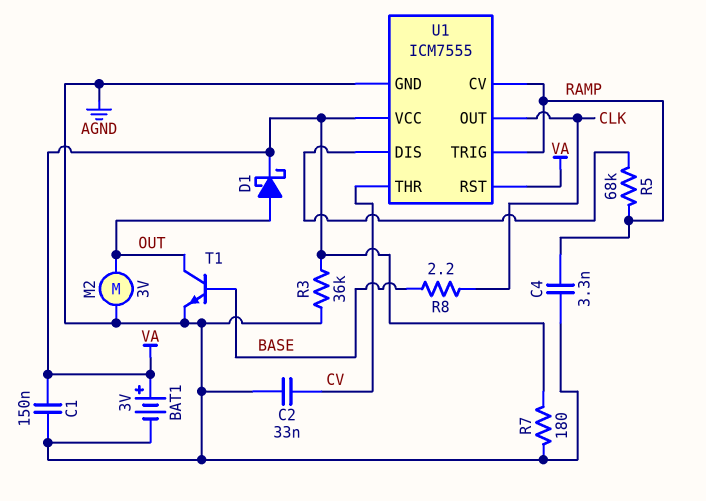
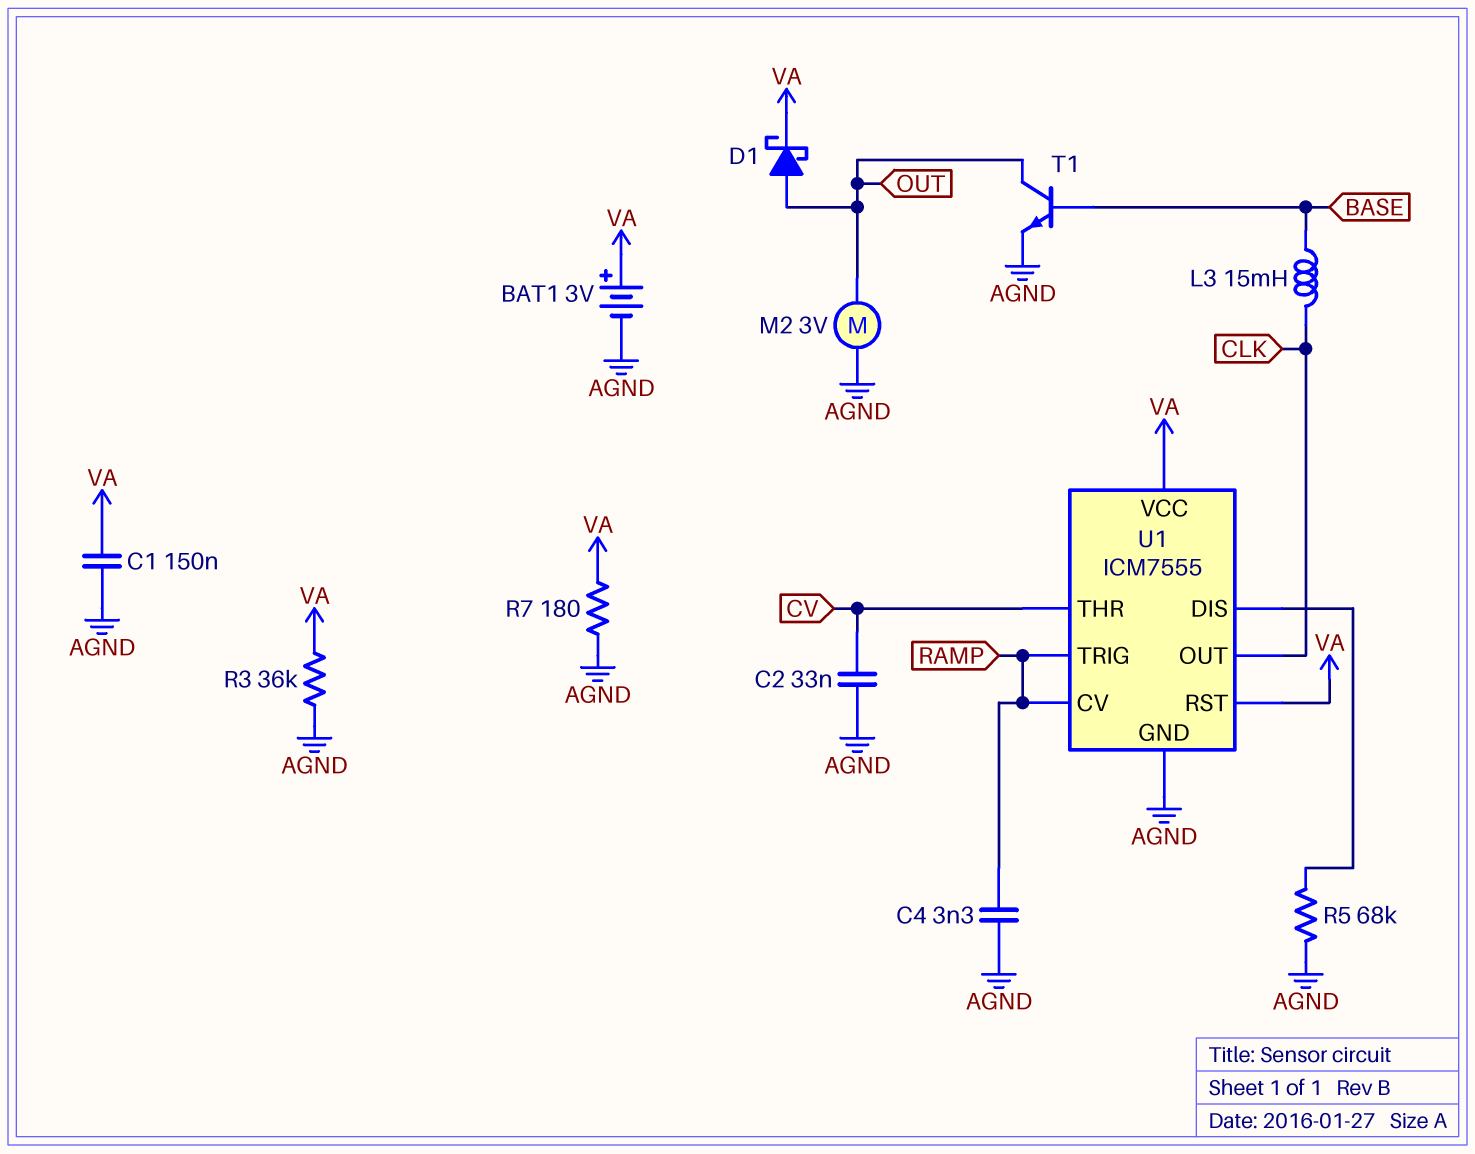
L3: none -> 15mH (BASE, CLK)
R5: 68k (RAMP, U1/DIS) -> 68k (AGND, U1/DIS)
R8: 2.2 (BASE, CLK) -> none

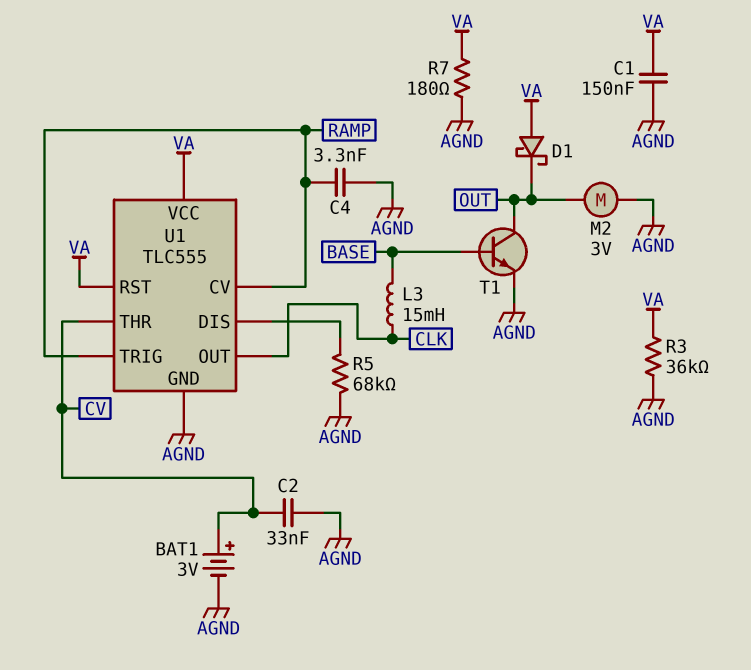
BAT1: 3V (plus VA, minus AGND) -> 3V (plus CV, minus AGND)
D1: schottky (A OUT, K VA) -> schottky (A VA, K OUT)
U1: ICM7555 -> TLC555

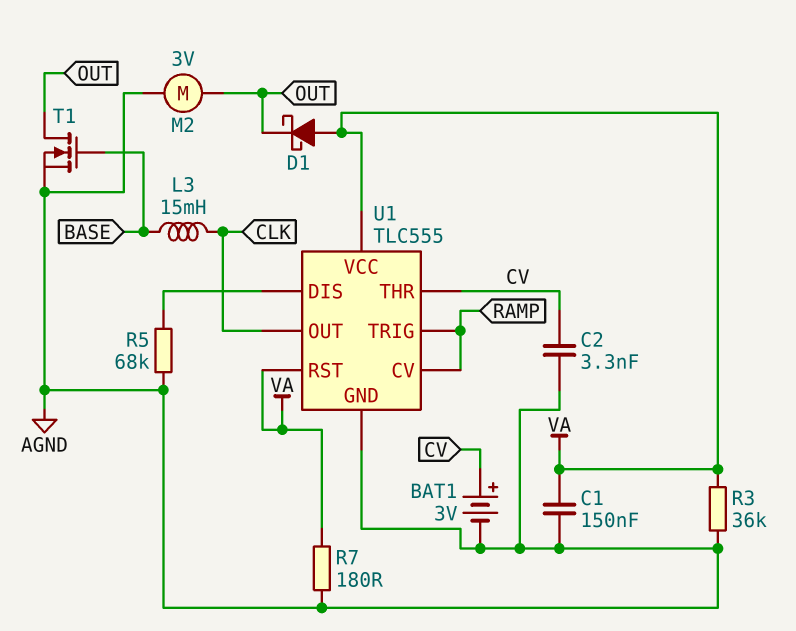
C2: 33nF (AGND, CV) -> 3.3nF (AGND, CV)
C4: 3.3nF (AGND, RAMP) -> none
T1: NPN (B BASE, C OUT, E AGND) -> NMOS (G BASE, D OUT, S AGND)

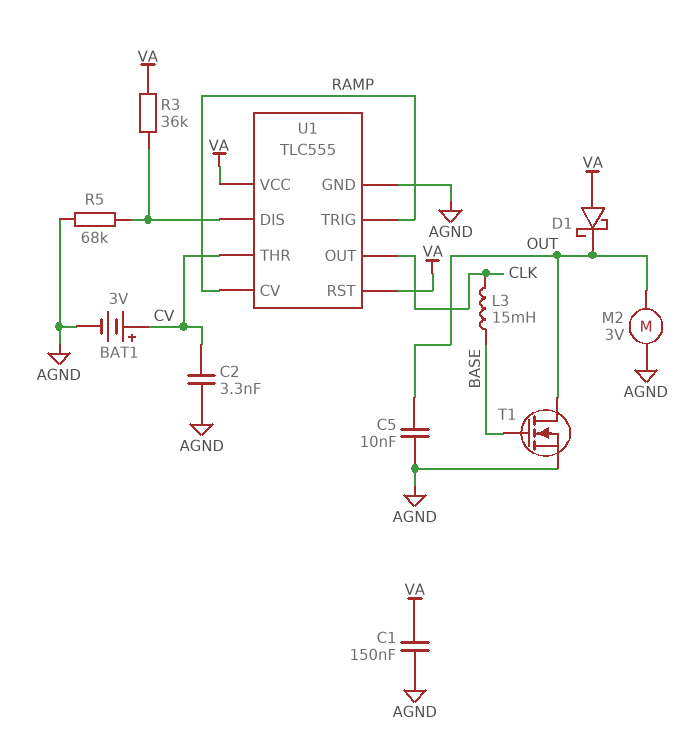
C5: none -> 10nF (AGND, OUT)
R3: 36k (AGND, VA) -> 36k (U1/DIS, VA)
R7: 180 (AGND, VA) -> none

